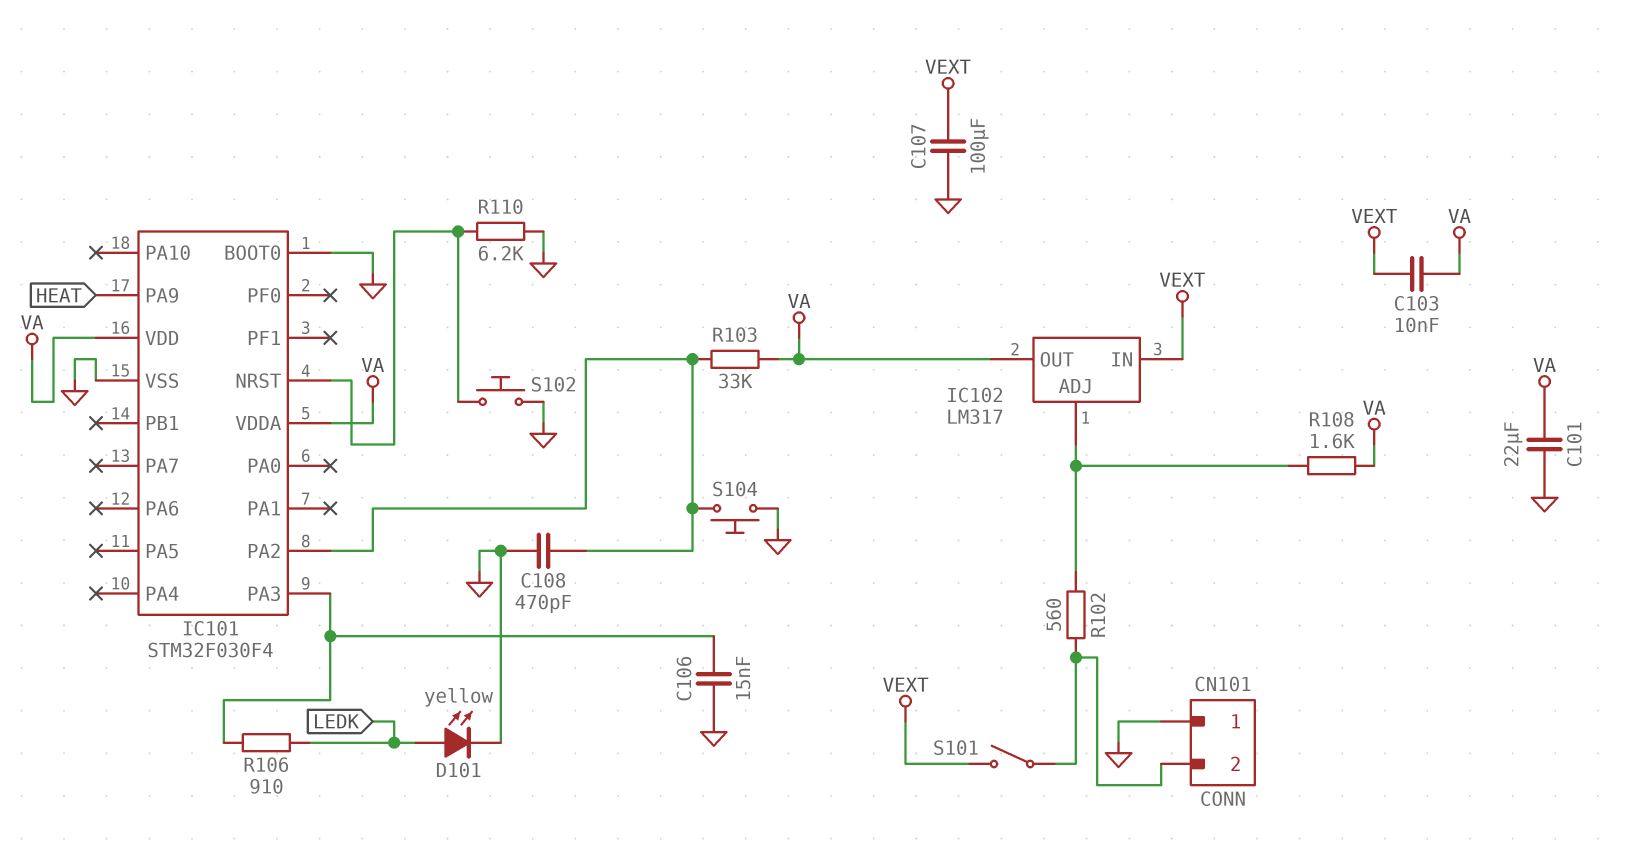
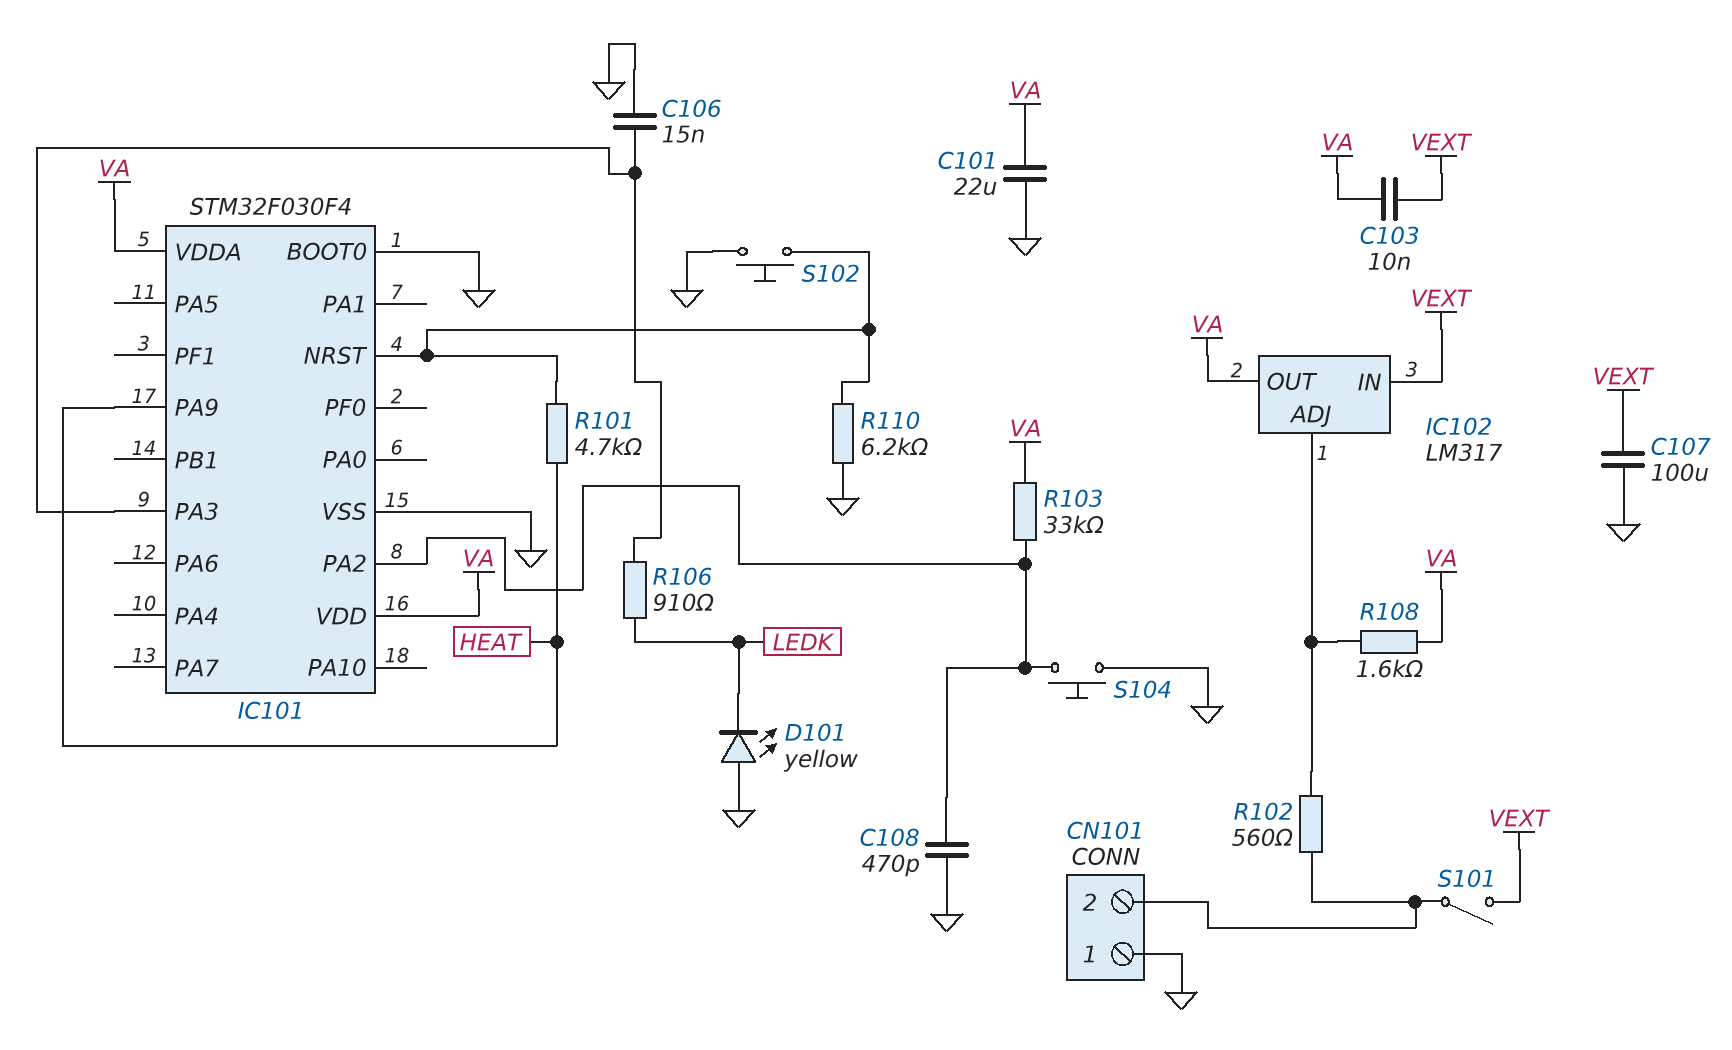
D101: LED yellow (A LEDK, K GND) -> LED yellow (A GND, K LEDK)
R101: none -> 4.7k (HEAT, IC101/NRST)

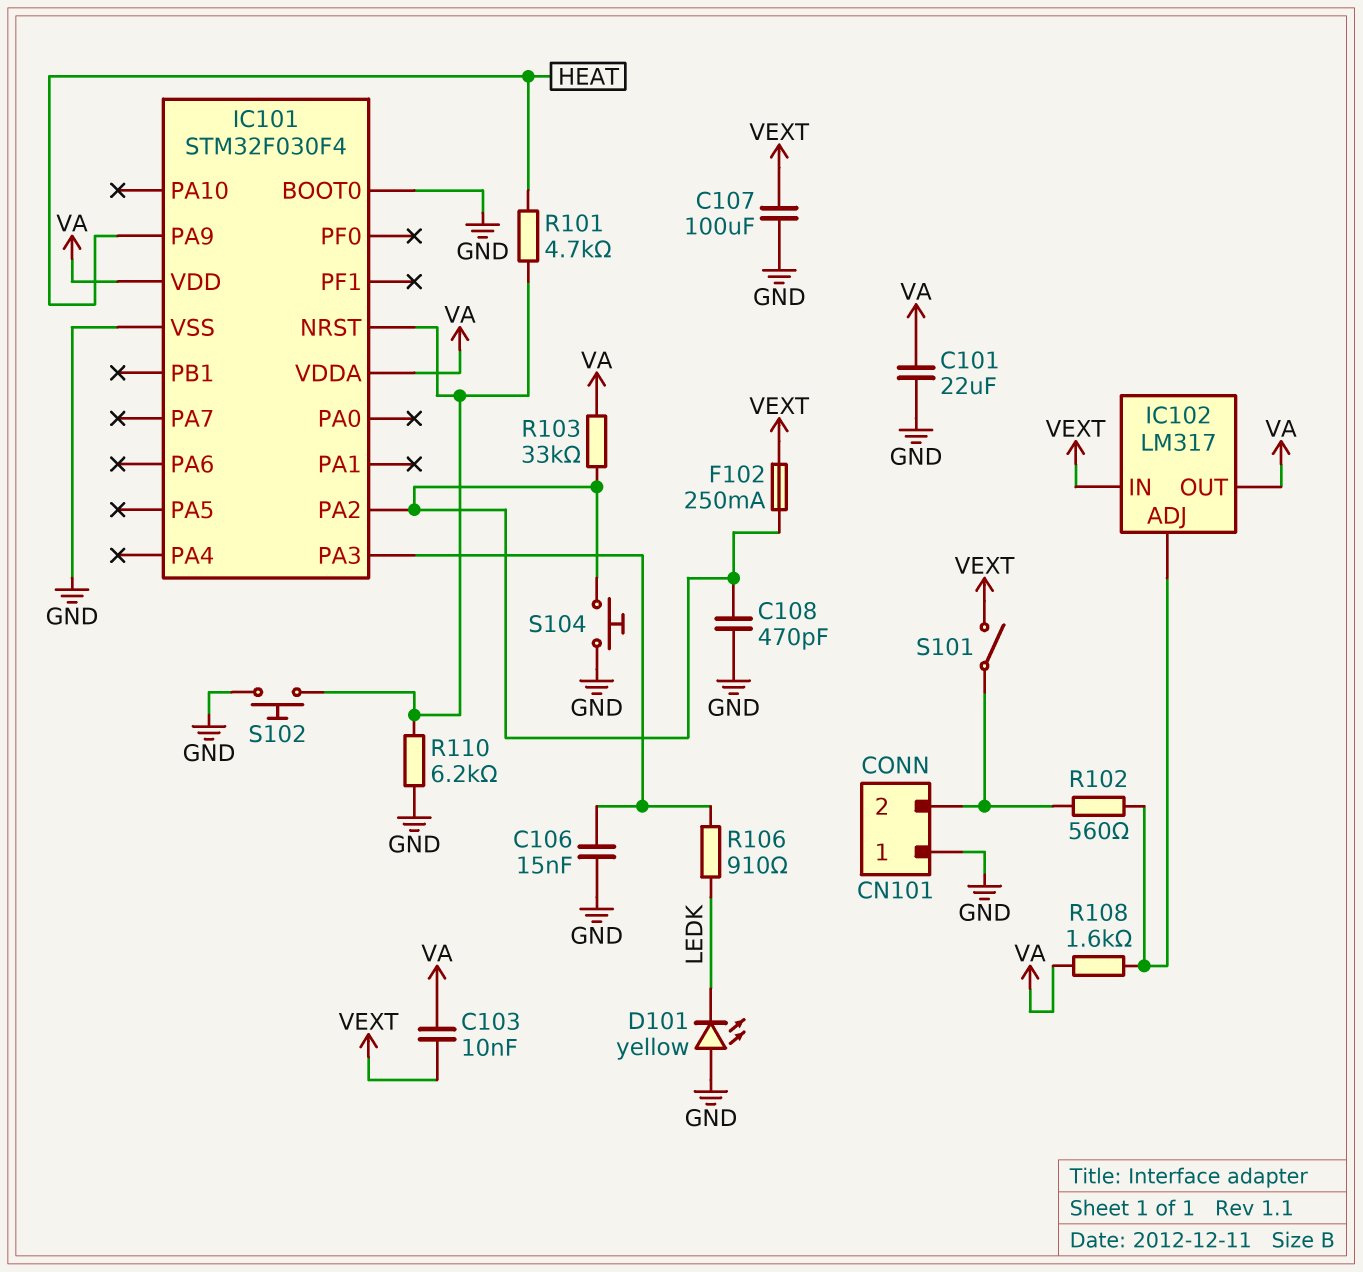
F102: none -> 250mA (IC101/PA2, VEXT)

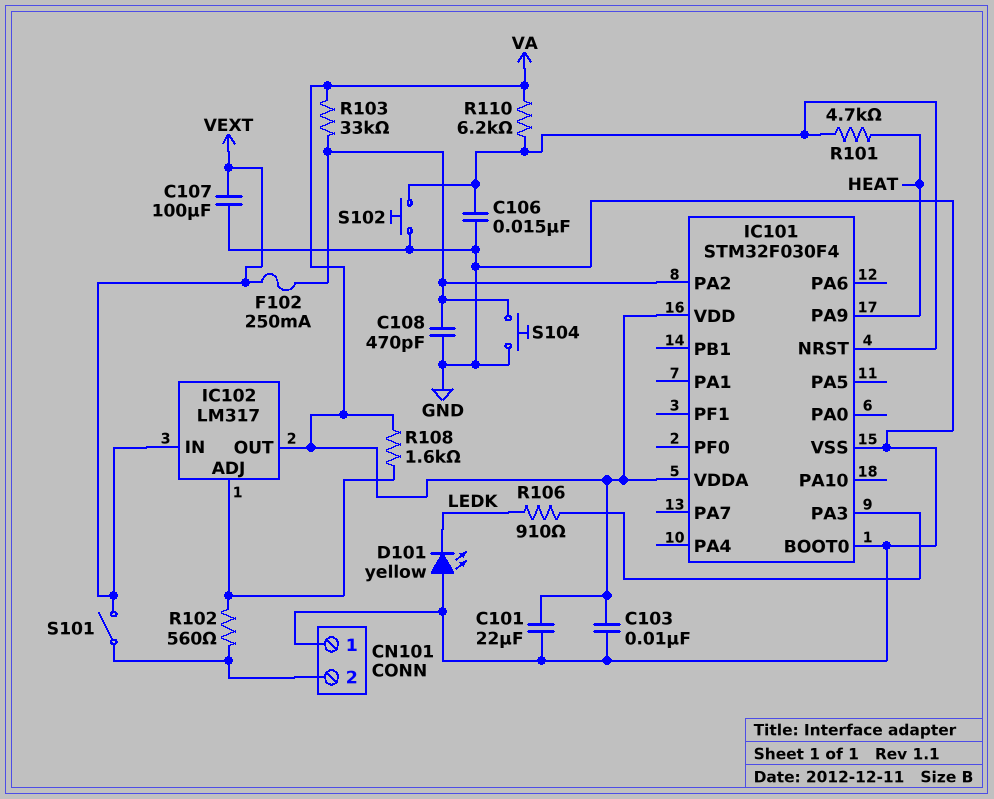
C103: 10nF (VA, VEXT) -> 10nF (GND, VA)
C106: 15nF (GND, IC101/PA3) -> 15nF (GND, IC101/NRST)
R110: 6.2k (GND, IC101/NRST) -> 6.2k (IC101/NRST, VA)

